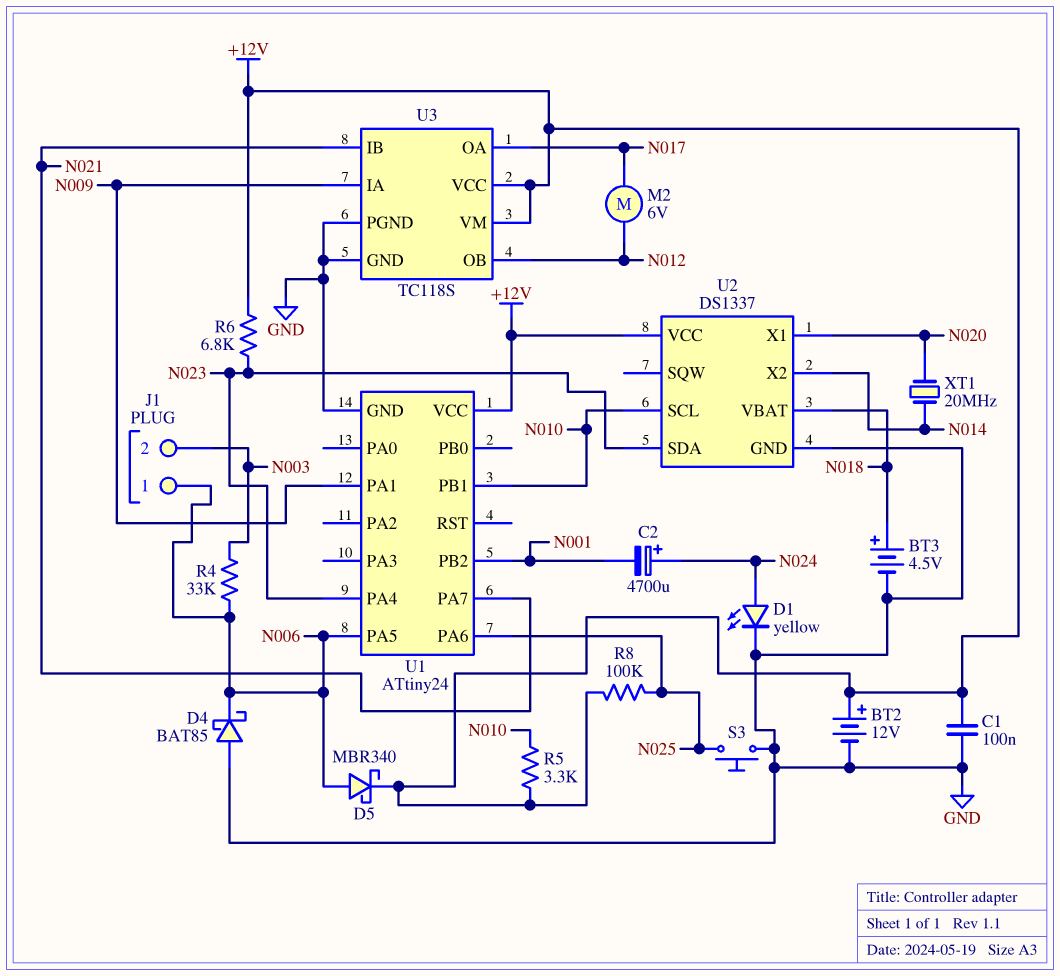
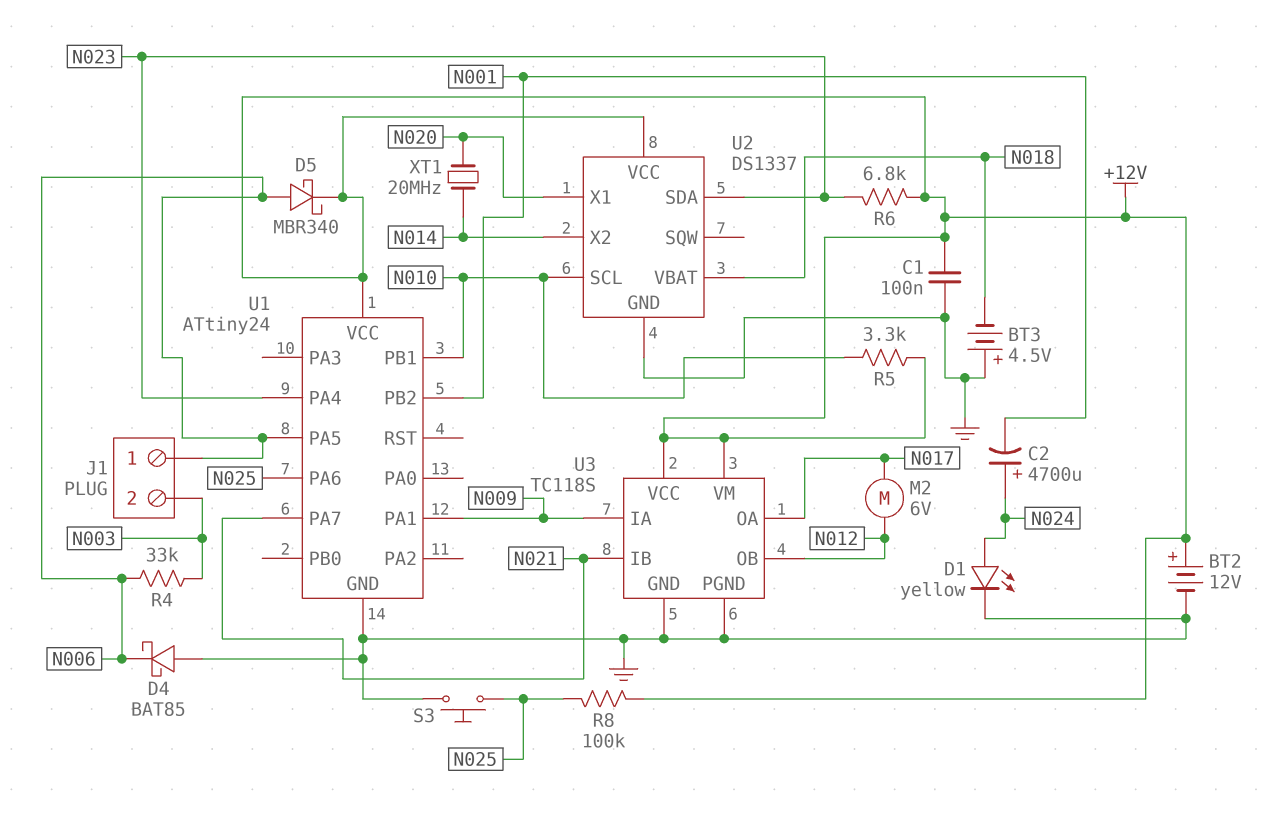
BT3: 4.5V (plus N018, minus GND) -> 4.5V (plus GND, minus N018)

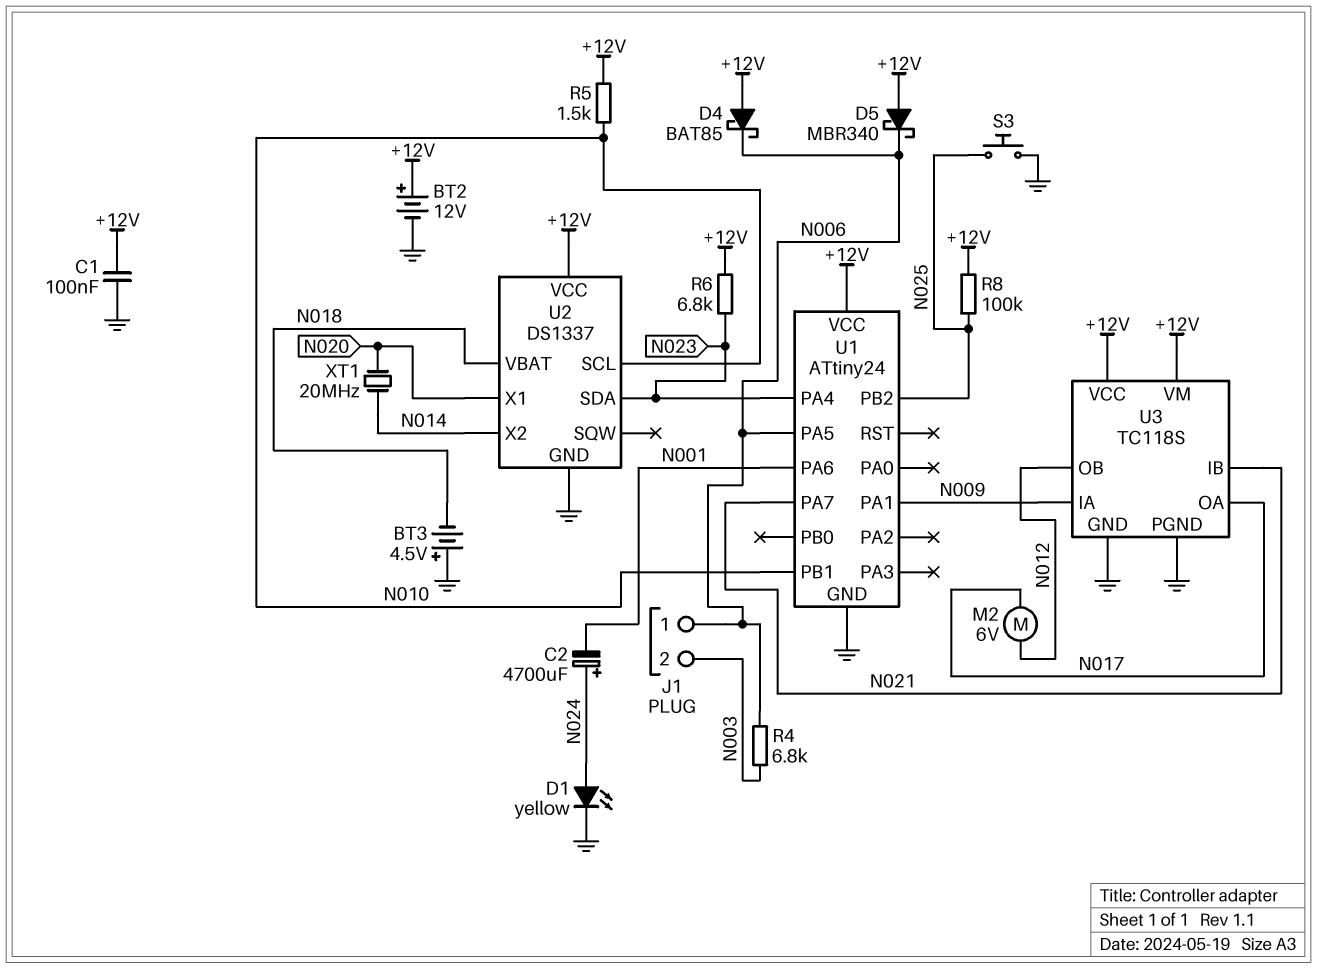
D4: schottky BAT85 (A GND, K N006) -> schottky BAT85 (A +12V, K N006)
D5: schottky MBR340 (A N006, K +12V) -> schottky MBR340 (A +12V, K N006)
R4: 33k (N003, N006) -> 6.8k (N003, N006)
R5: 3.3k (+12V, N010) -> 1.5k (+12V, N010)
U1 pin PA6: N025 -> N001
U1 pin PB2: N001 -> N025

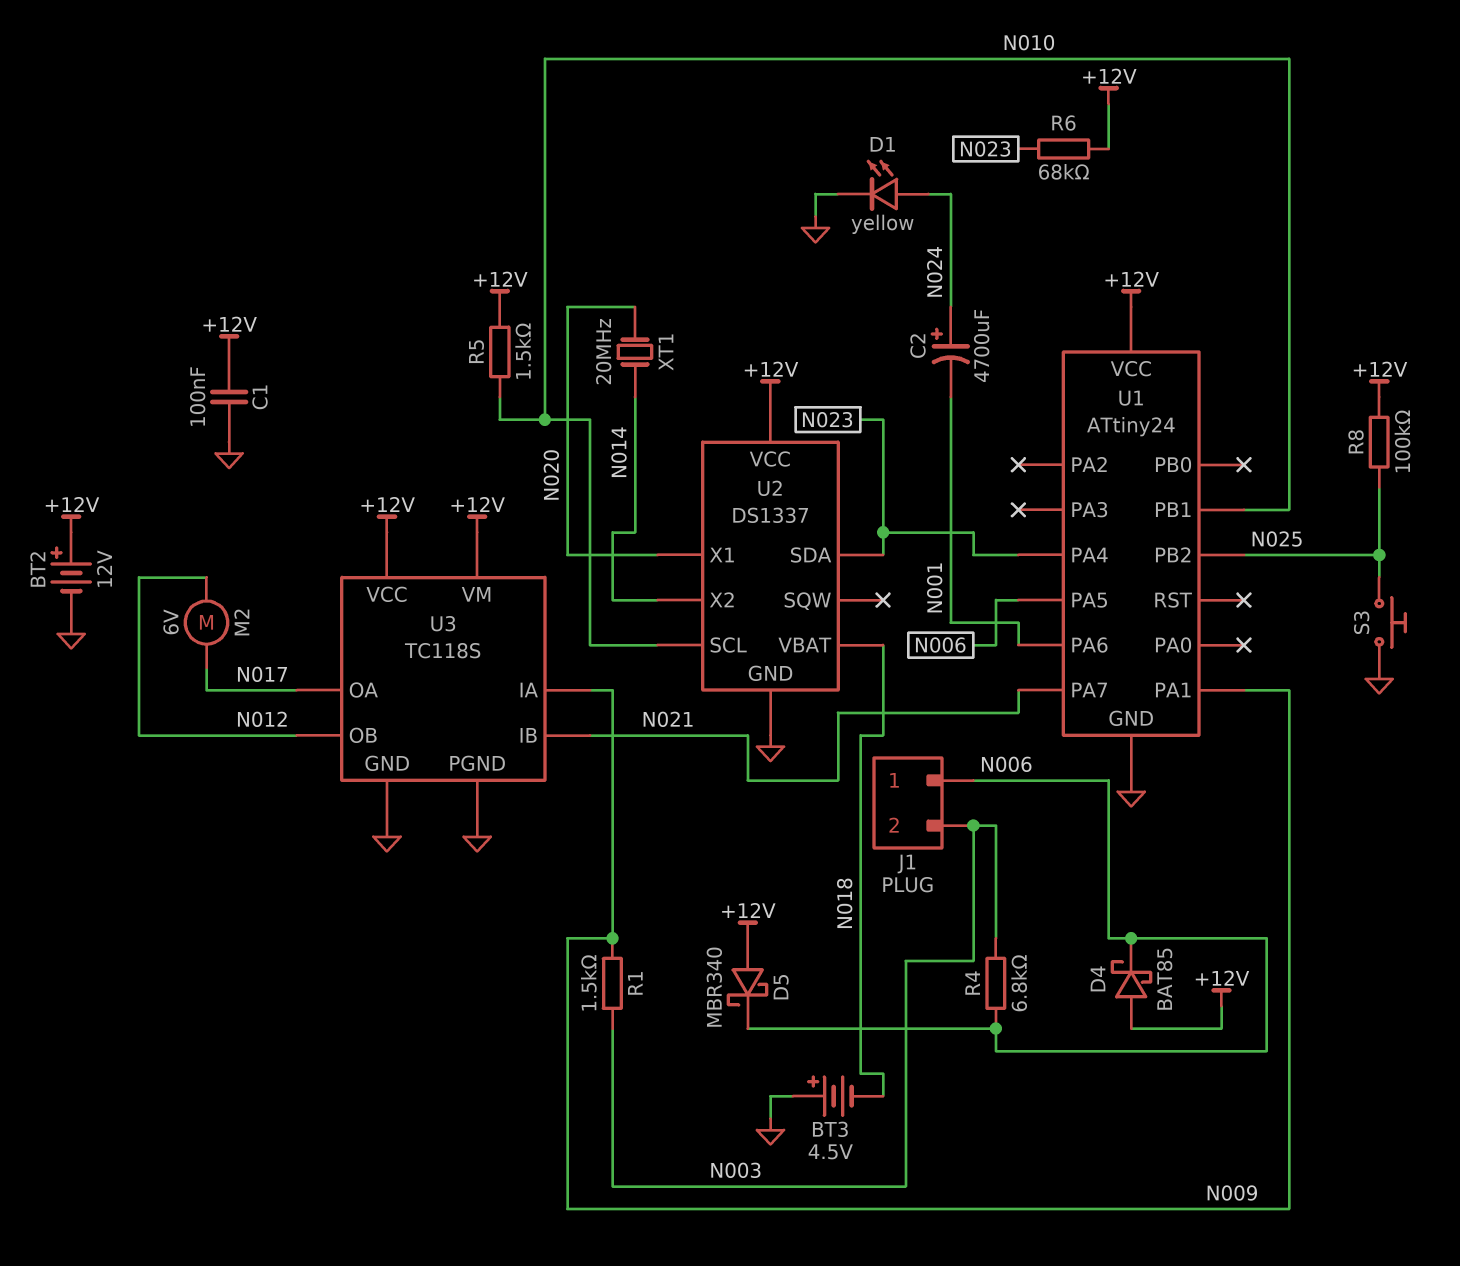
R1: none -> 1.5k (N003, N009)
R6: 6.8k (+12V, N023) -> 68k (+12V, N023)

